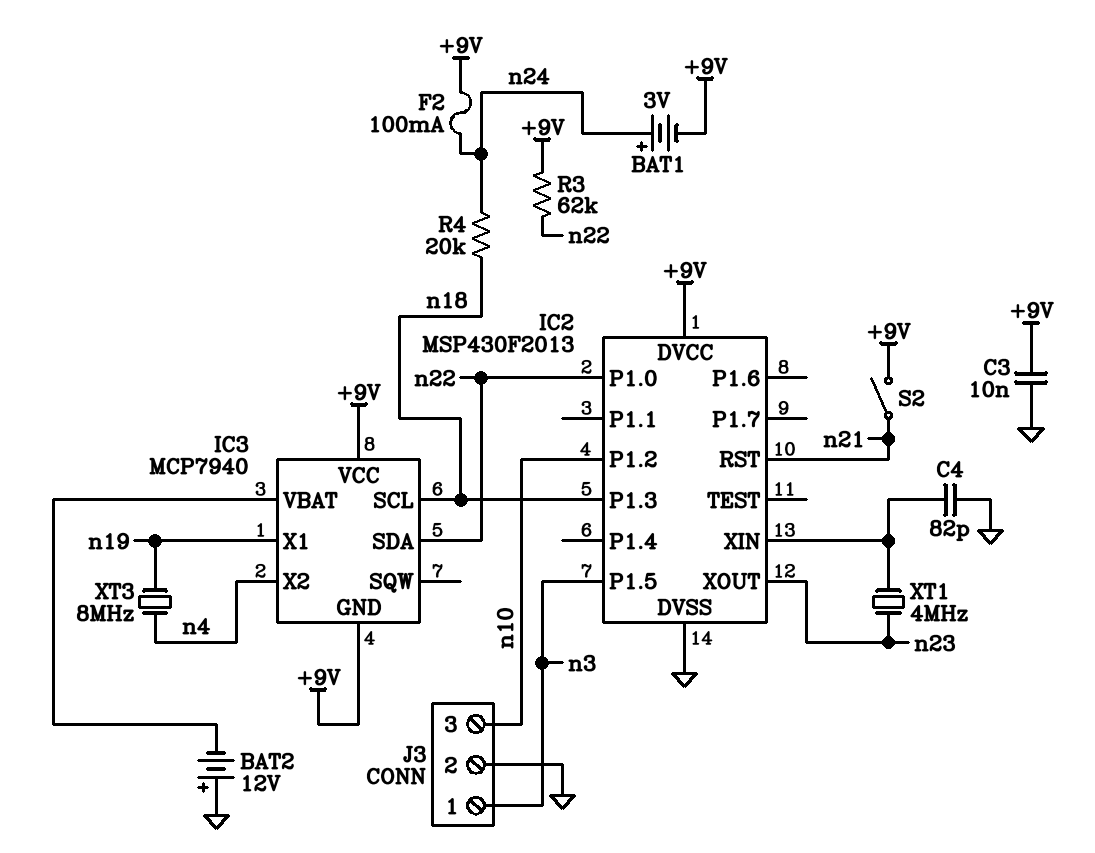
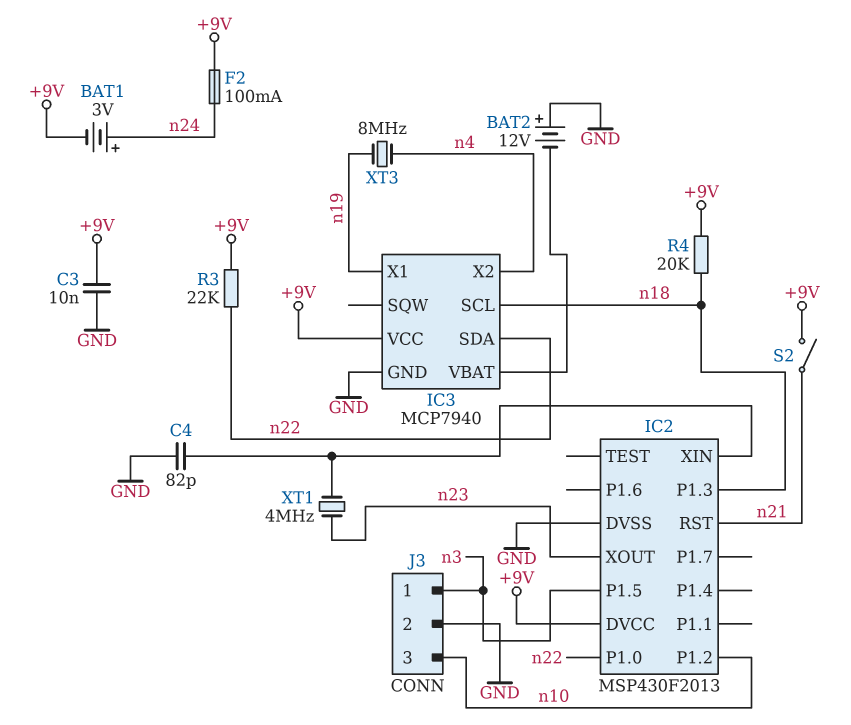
IC3 pin GND: +9V -> GND
R3: 62k (+9V, n22) -> 22k (+9V, n22)
R4: 20k (n18, n24) -> 20k (+9V, n18)

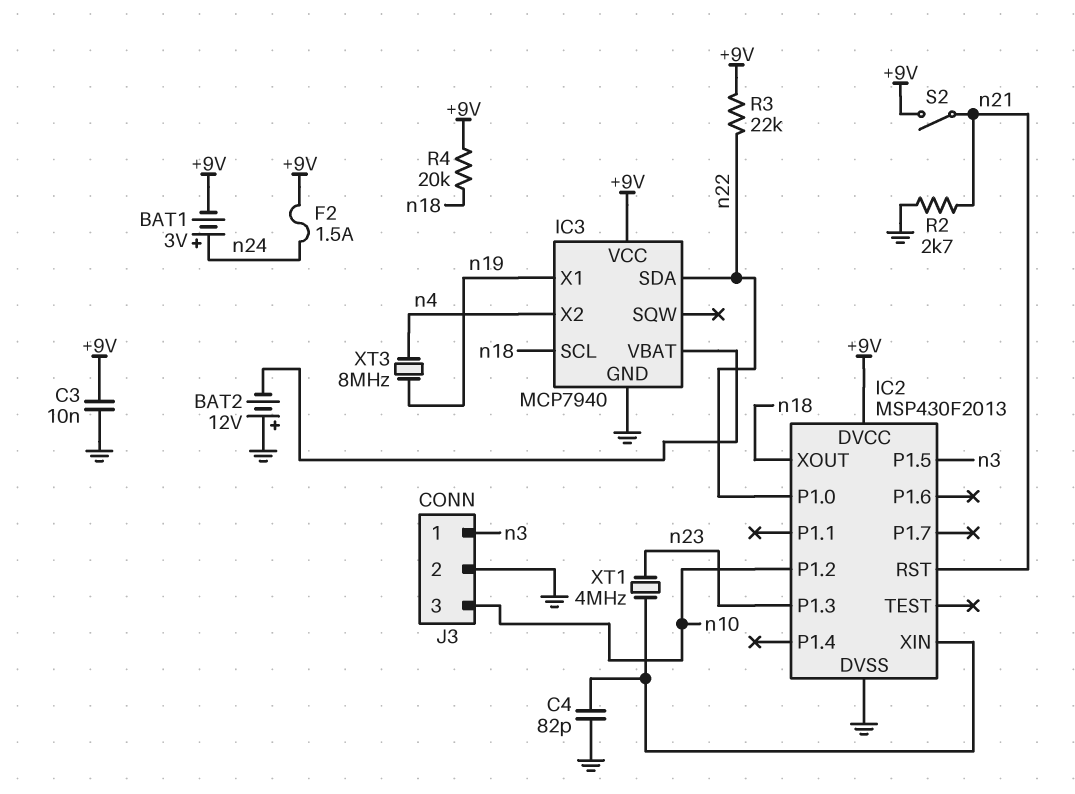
F2: 100mA (+9V, n24) -> 1.5A (+9V, n24)
IC2 pin P1.3: n18 -> n23
IC2 pin XOUT: n23 -> n18
R2: none -> 2.7k (GND, n21)

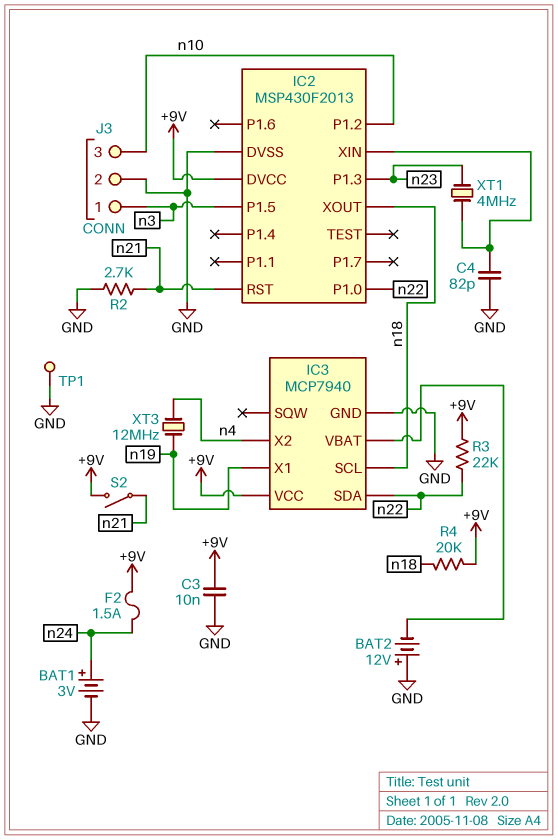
BAT1: 3V (plus n24, minus +9V) -> 3V (plus n24, minus GND)
TP1: none -> test point (GND)
XT3: 8MHz (n4, n19) -> 12MHz (n4, n19)

